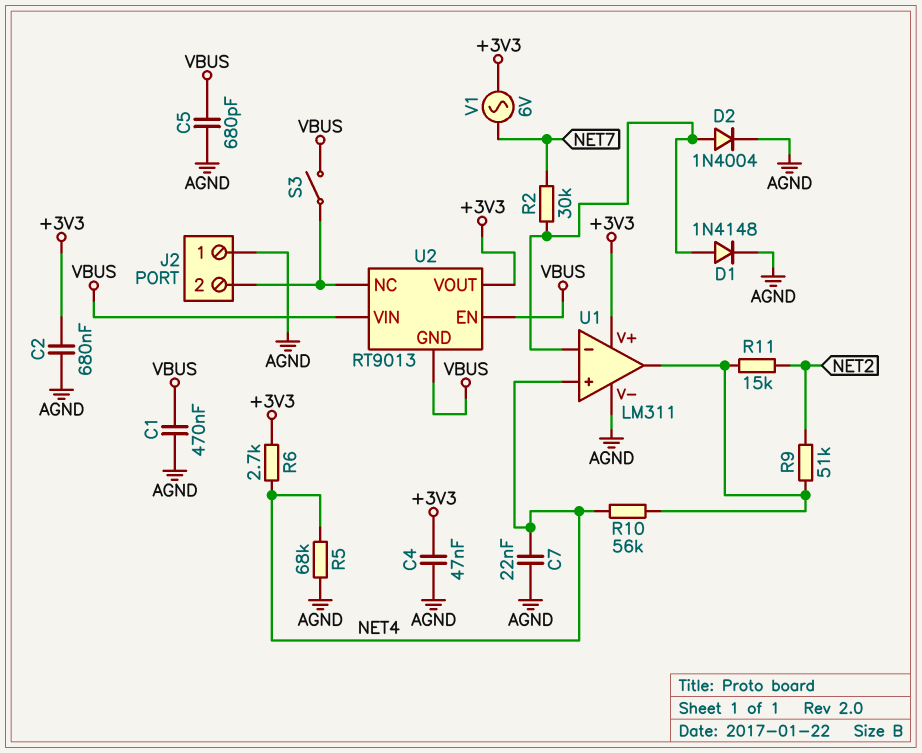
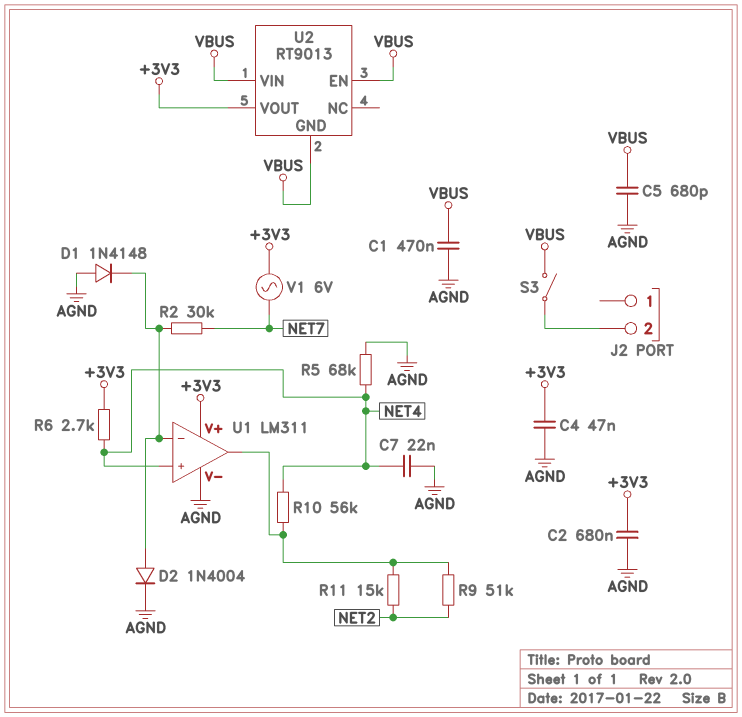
D1: diode 1N4148 (A U1/in-, K AGND) -> diode 1N4148 (A AGND, K U1/in-)
J2 pin 1: AGND -> none
U2 pin NC: J2/2 -> none

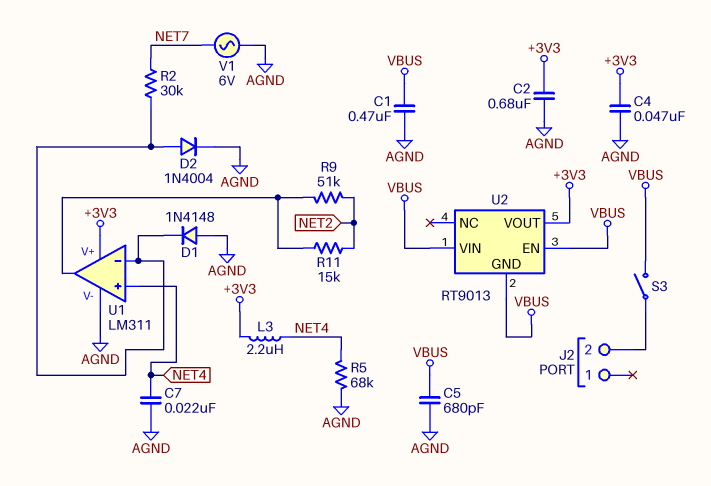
L3: none -> 2.2uH (+3V3, NET4)
R6: 2.7k (+3V3, NET4) -> none
R10: 56k (NET4, U1/out) -> none
V1: AC 6V (+3V3, NET7) -> AC 6V (AGND, NET7)

